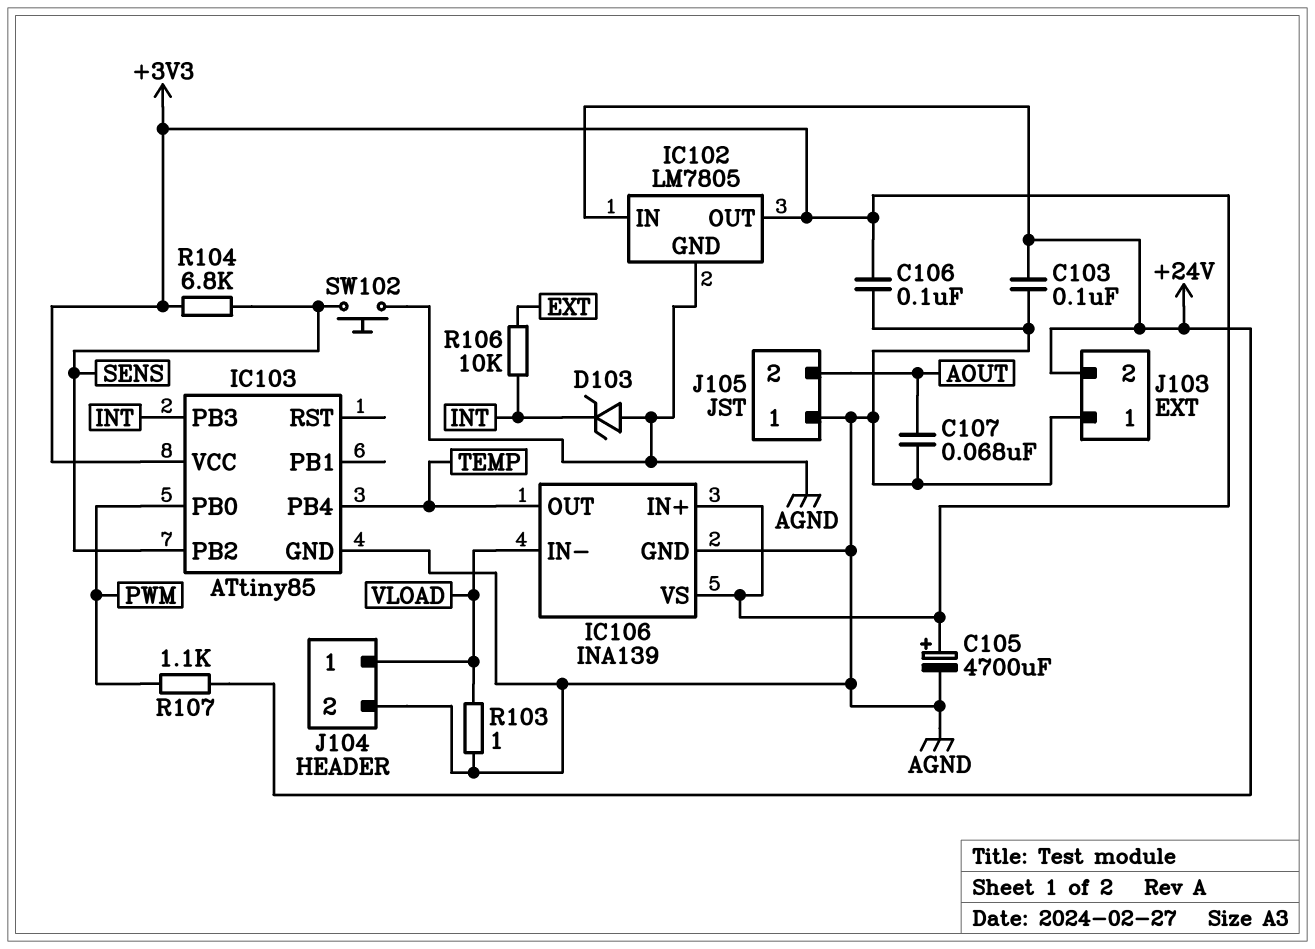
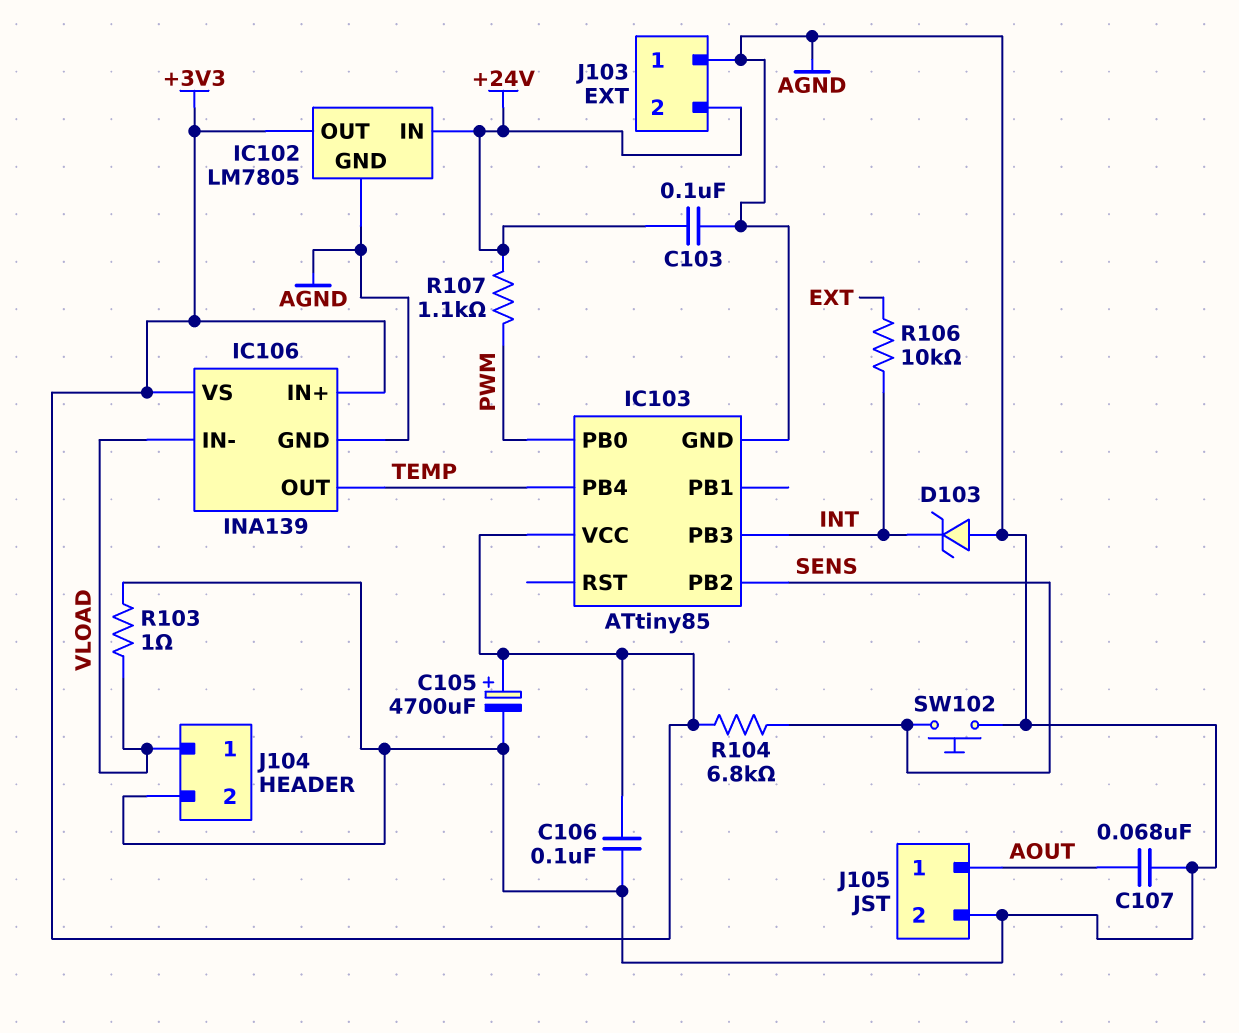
J105 pin 1: AGND -> AOUT
J105 pin 2: AOUT -> AGND

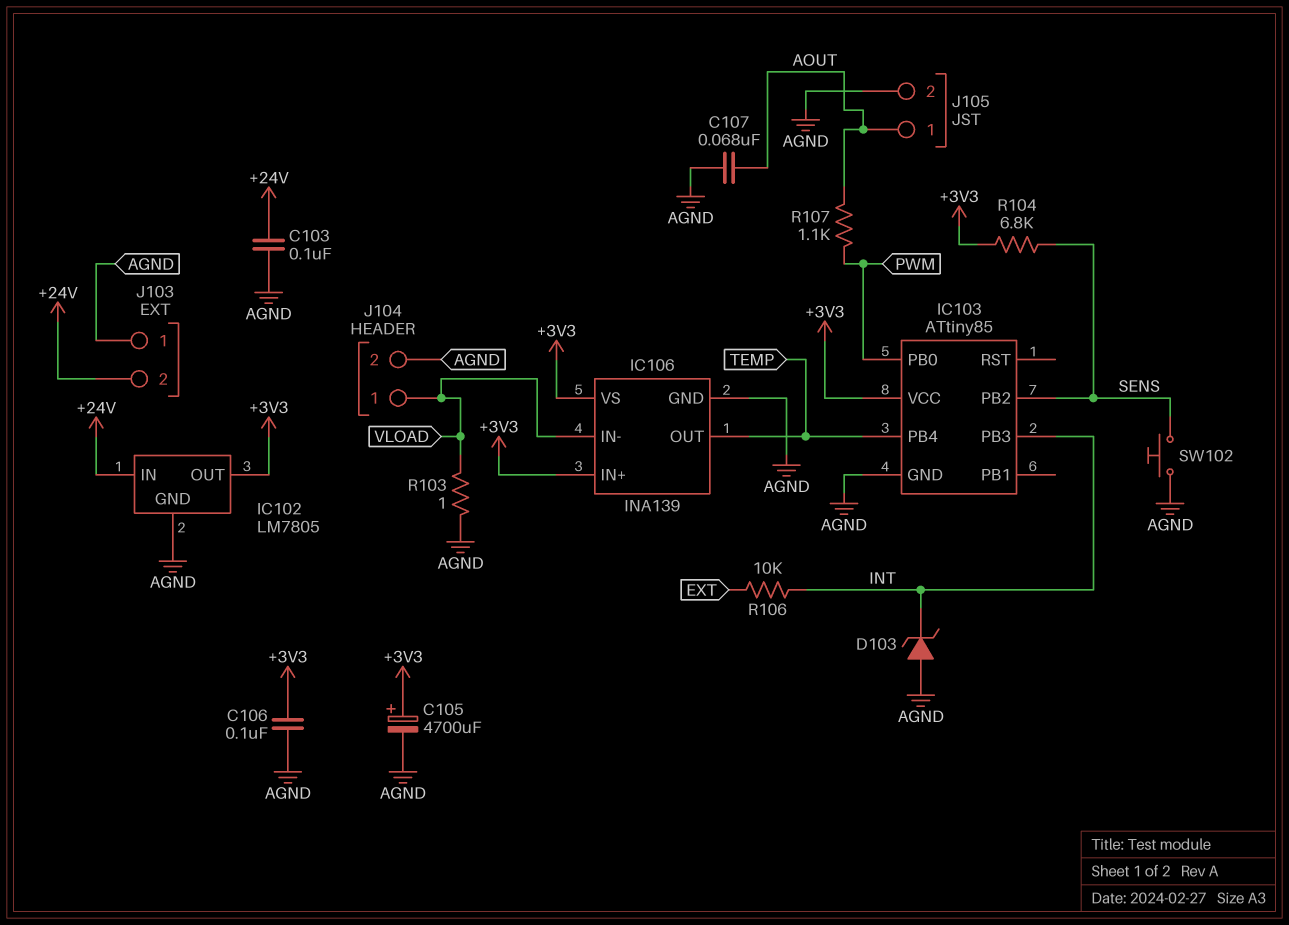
R107: 1.1k (+24V, PWM) -> 1.1k (AOUT, PWM)

